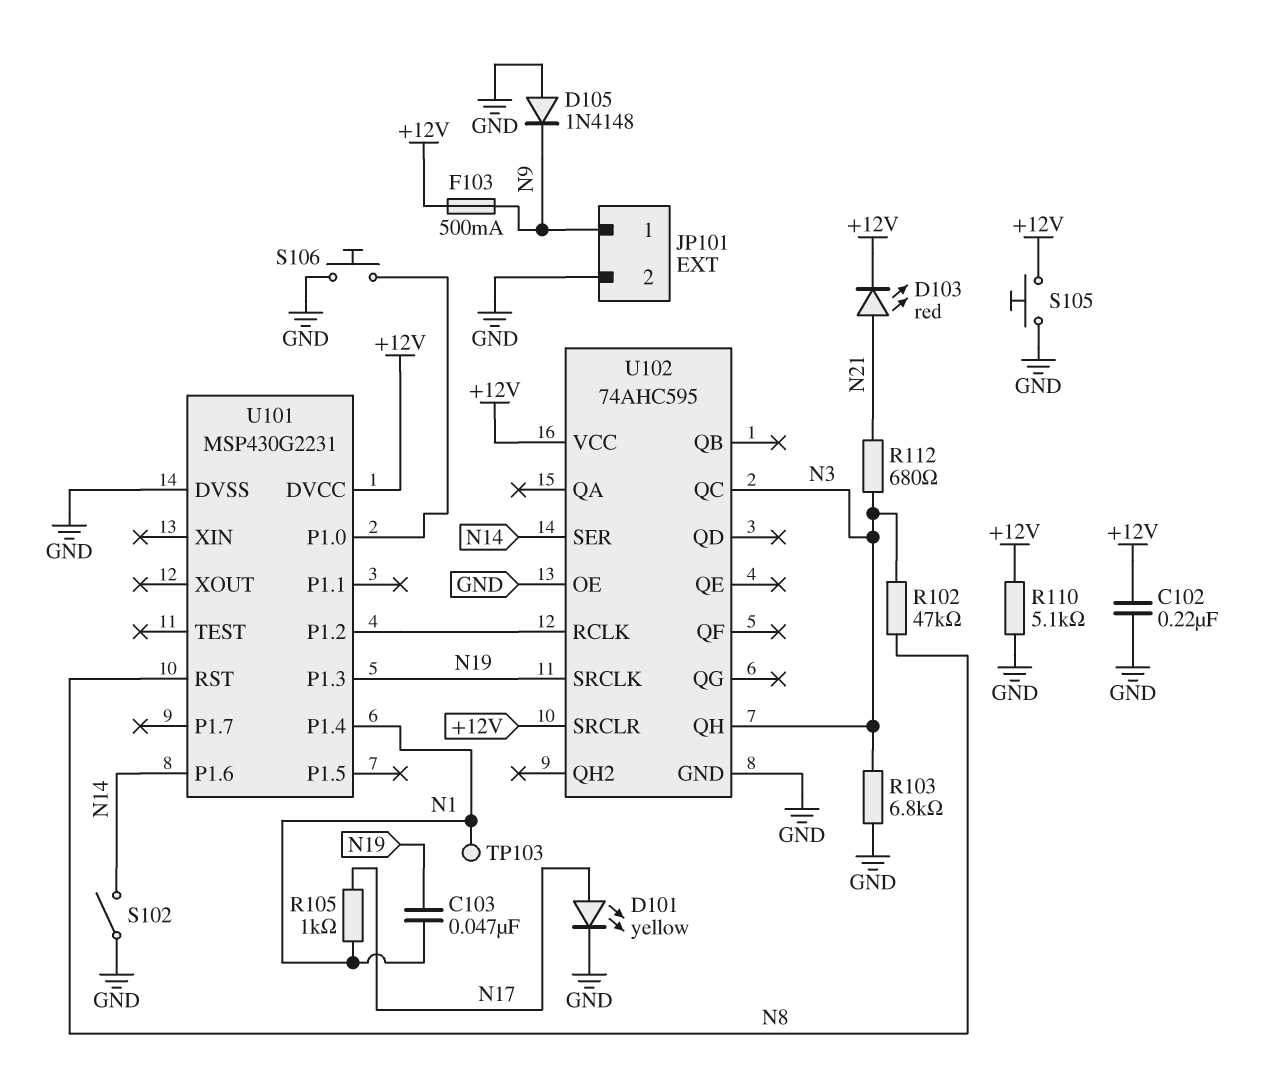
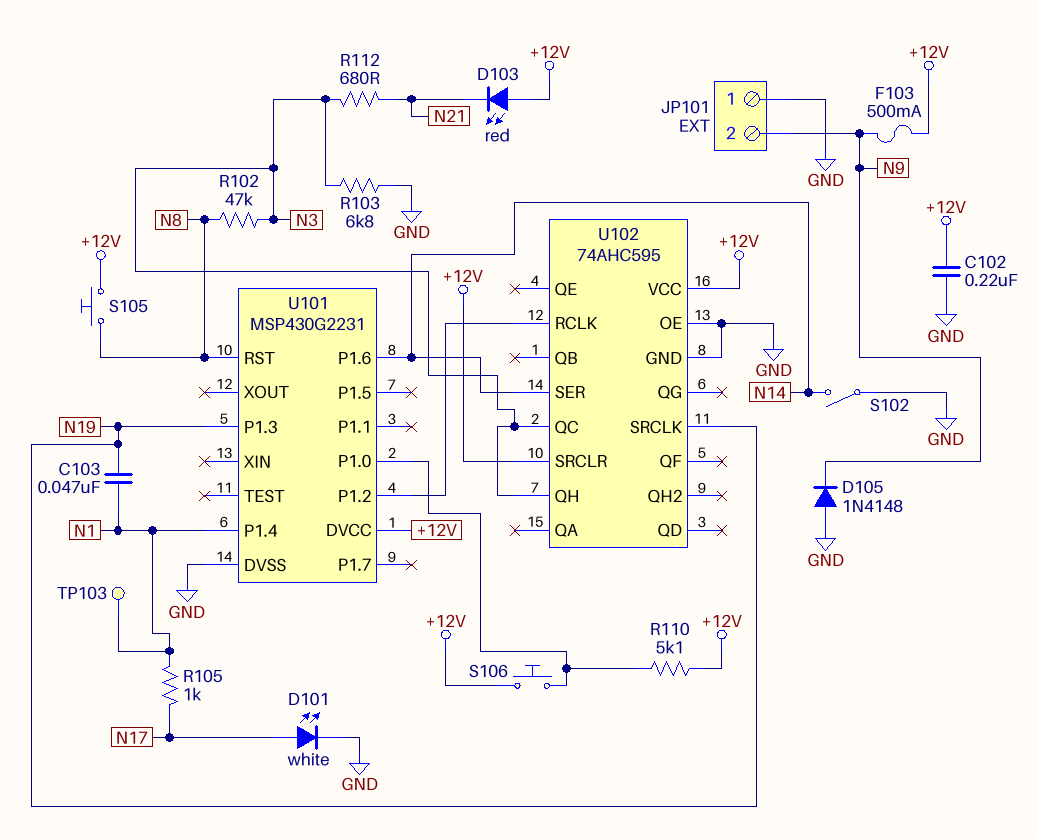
D101: LED yellow (A N17, K GND) -> LED white (A N17, K GND)
D103: LED red (A N21, K +12V) -> LED red (A +12V, K N21)
JP101 pin 1: N9 -> GND
JP101 pin 2: GND -> N9
R110: 5.1k (+12V, GND) -> 5.1k (+12V, U101/P1.0)
S105: button (+12V, GND) -> button (+12V, N8)
S106: button (GND, U101/P1.0) -> button (+12V, U101/P1.0)

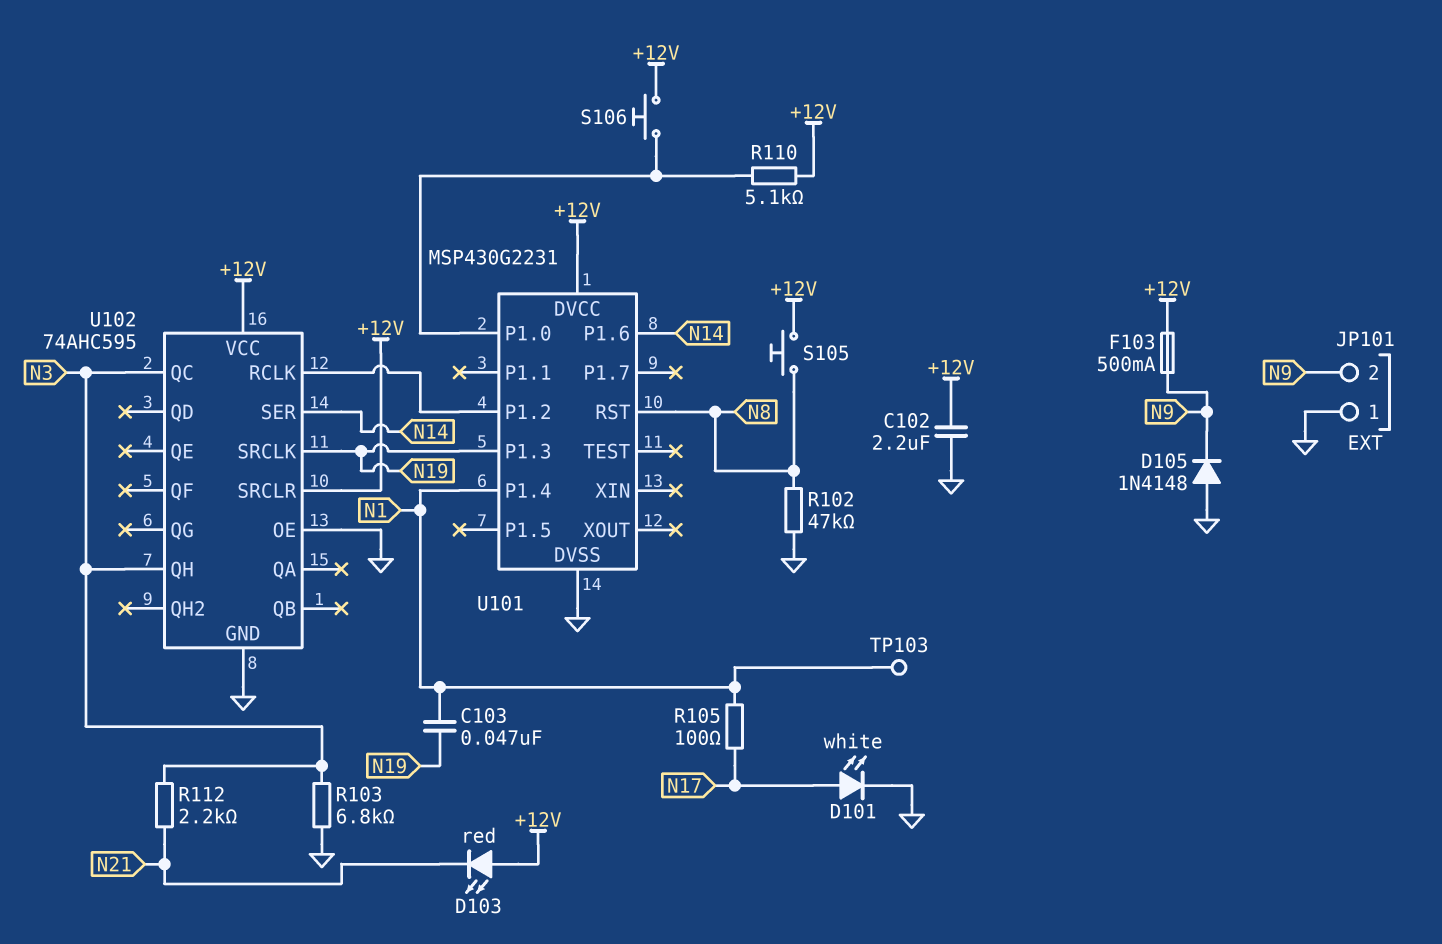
C102: 220nF (+12V, GND) -> 2.2uF (+12V, GND)
R102: 47k (N3, N8) -> 47k (GND, N8)
R105: 1k (N1, N17) -> 100 (N1, N17)
R112: 680 (N3, N21) -> 2.2k (N3, N21)
S102: switch (GND, N14) -> none

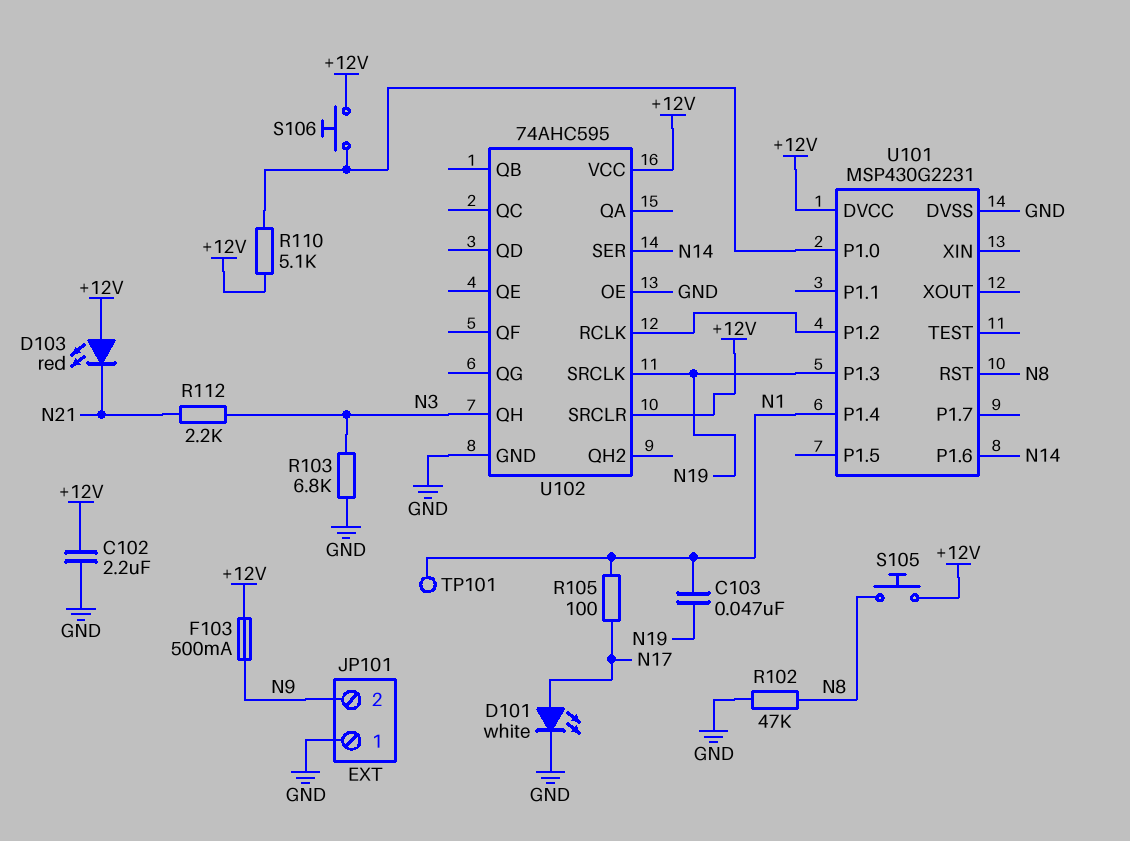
D105: diode 1N4148 (A GND, K N9) -> none
TP101: none -> test point (N1)
TP103: test point (N1) -> none
U102 pin QC: N3 -> none

